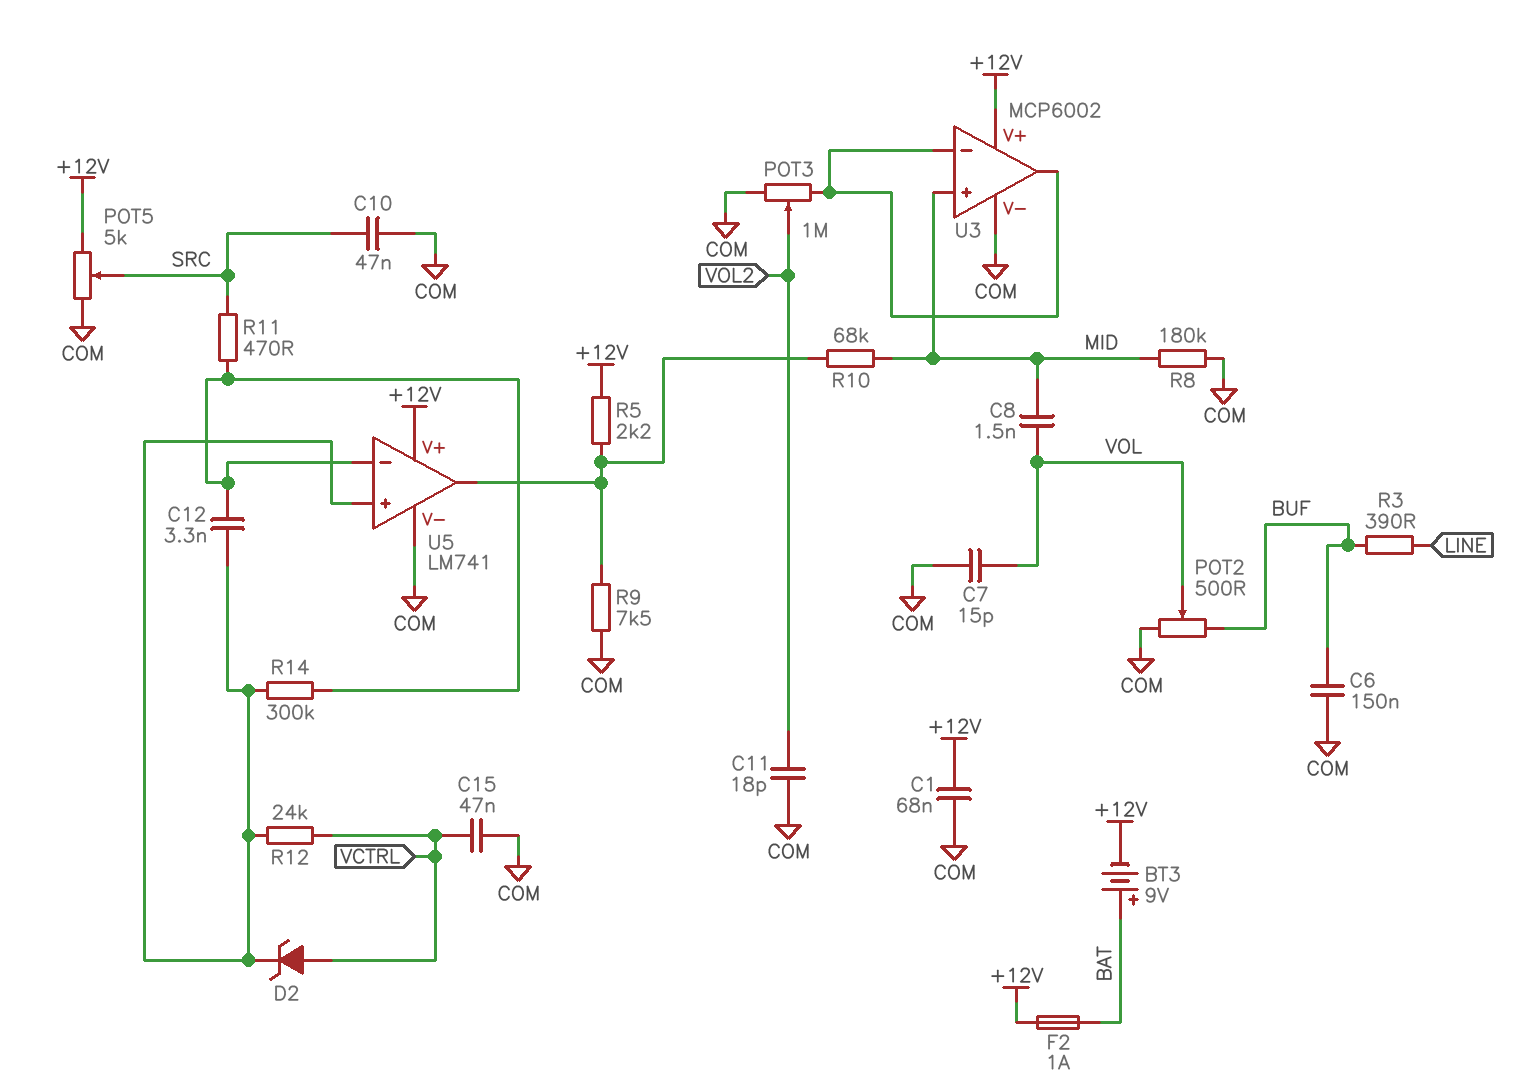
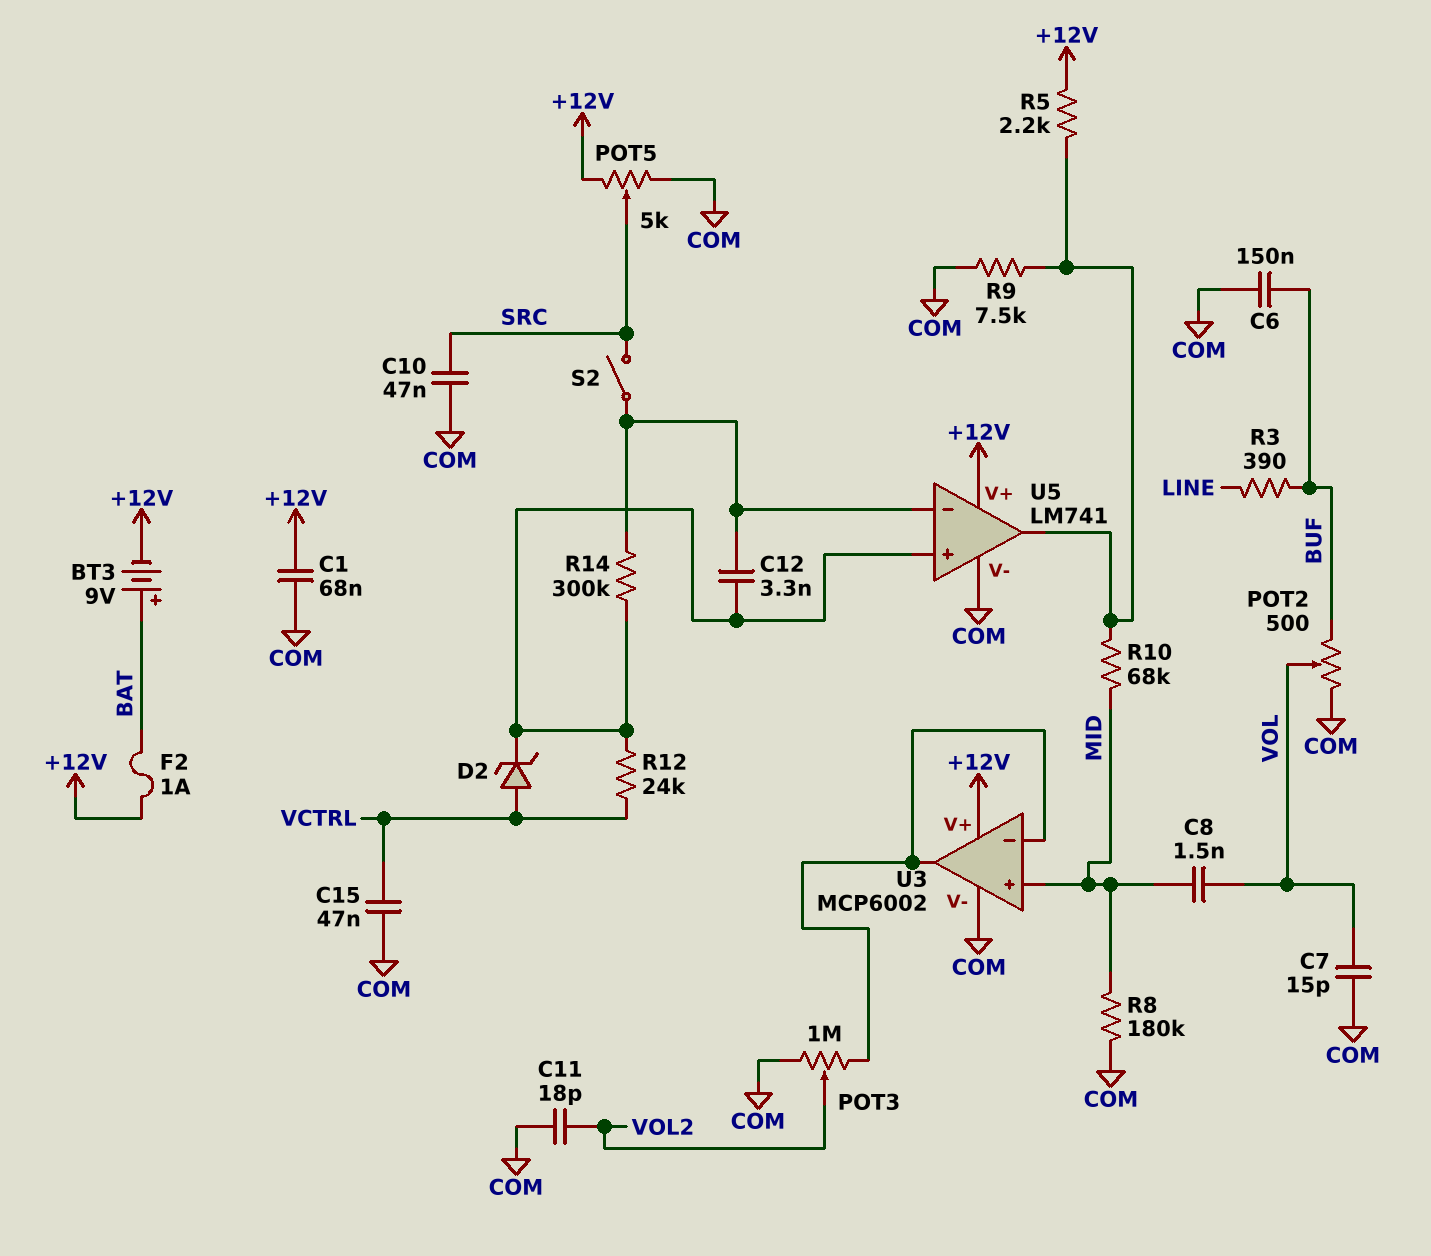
R11: 470 (SRC, U5/in-) -> none
S2: none -> switch (SRC, U5/in-)

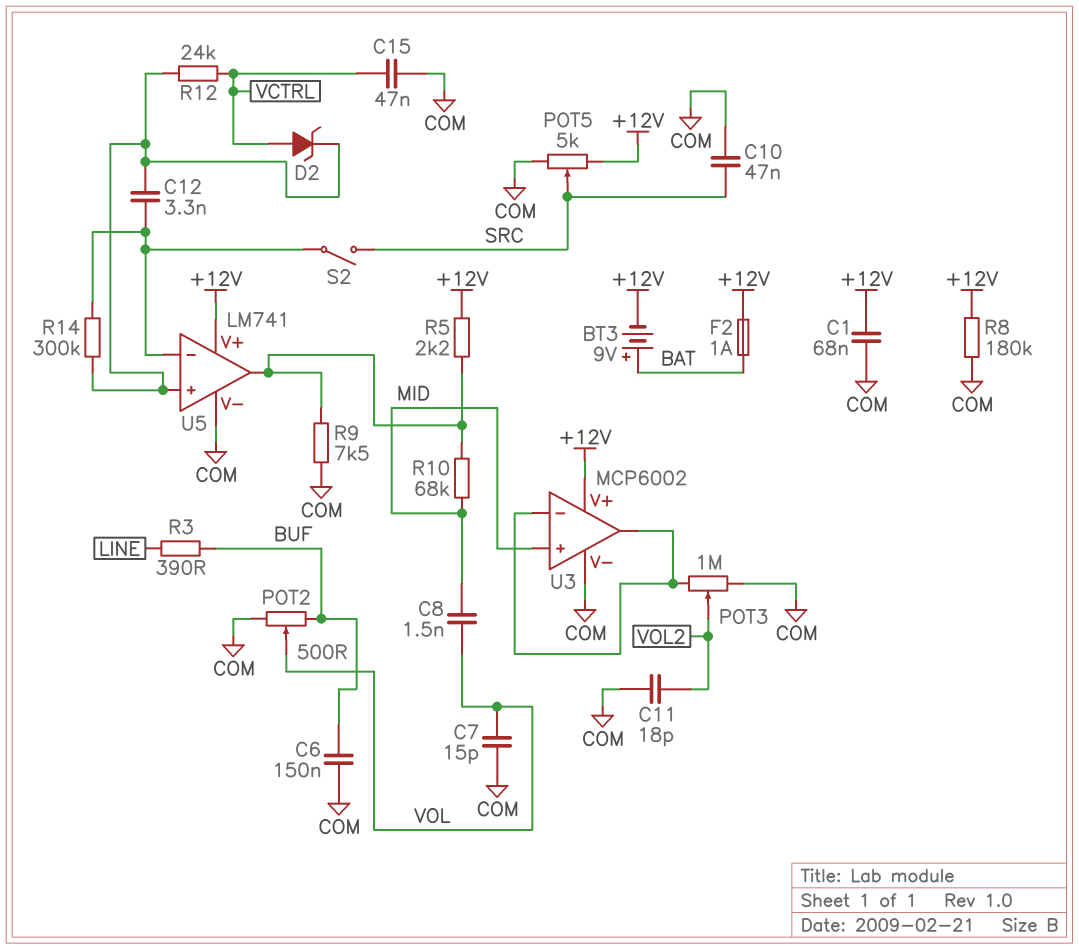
R8: 180k (COM, MID) -> 180k (+12V, COM)

